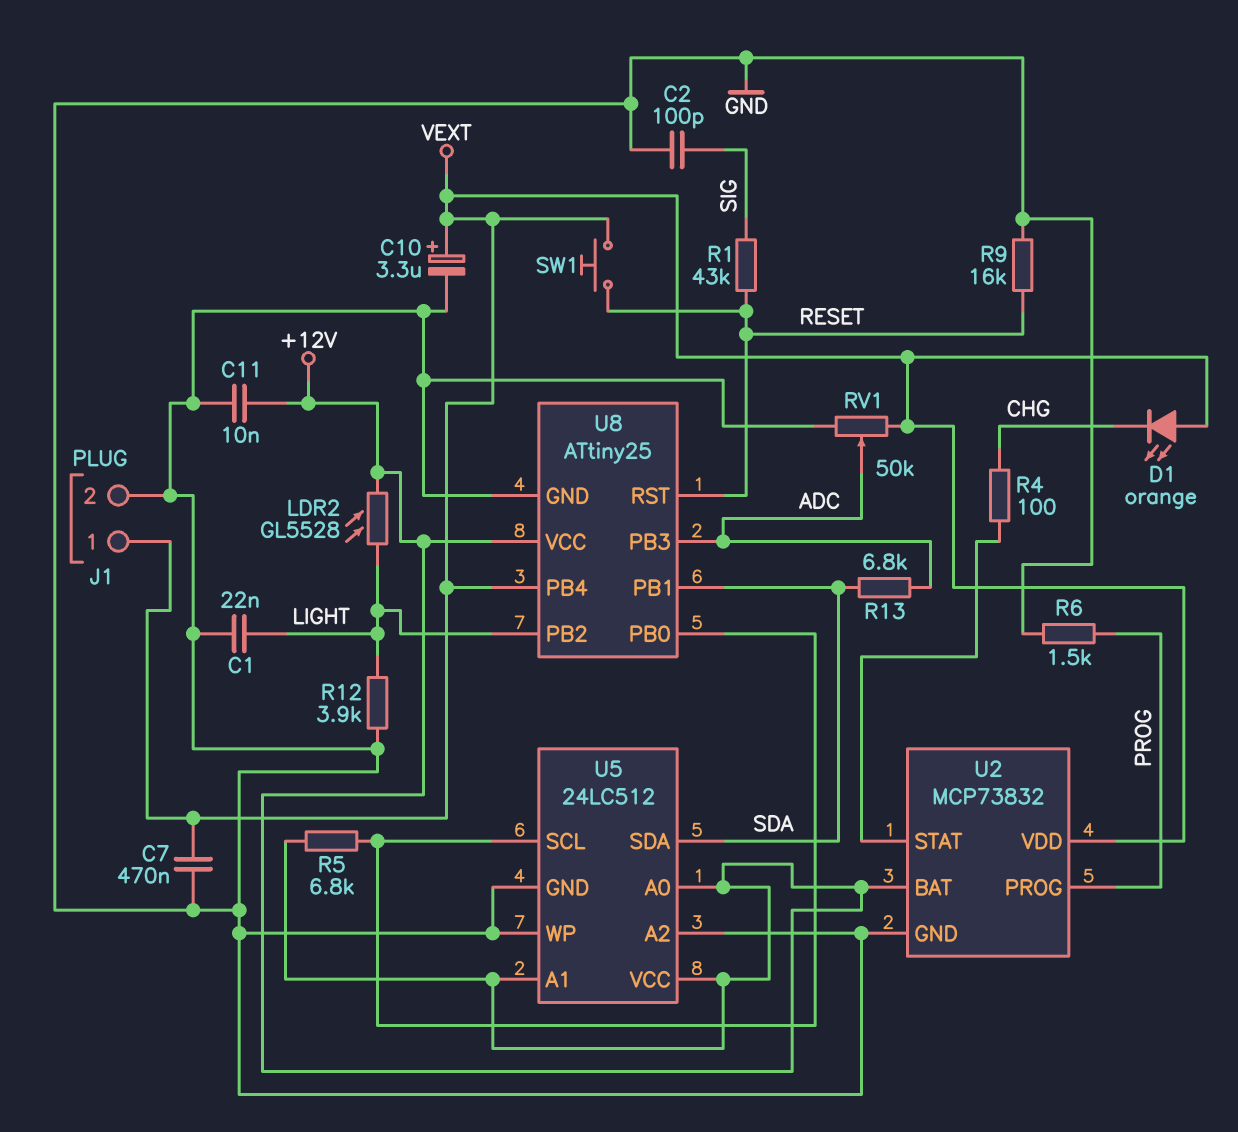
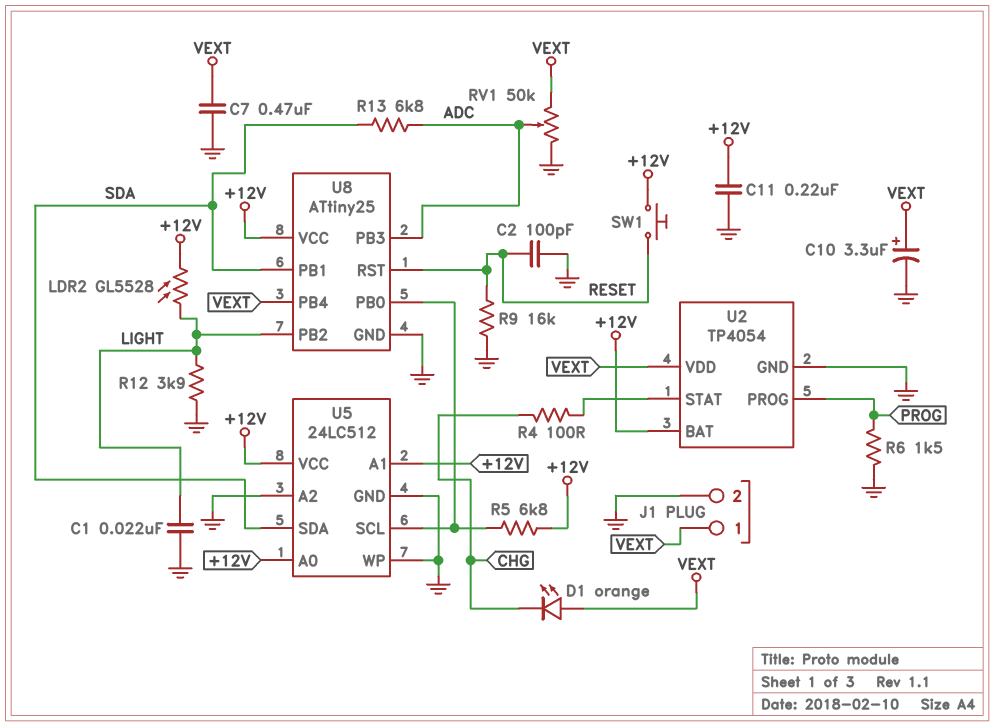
C2: 100pF (GND, SIG) -> 100pF (GND, RESET)
C11: 10nF (+12V, GND) -> 220nF (+12V, GND)
R1: 43k (RESET, SIG) -> none
SW1: button (RESET, VEXT) -> button (+12V, RESET)
U2: MCP73832 -> TP4054

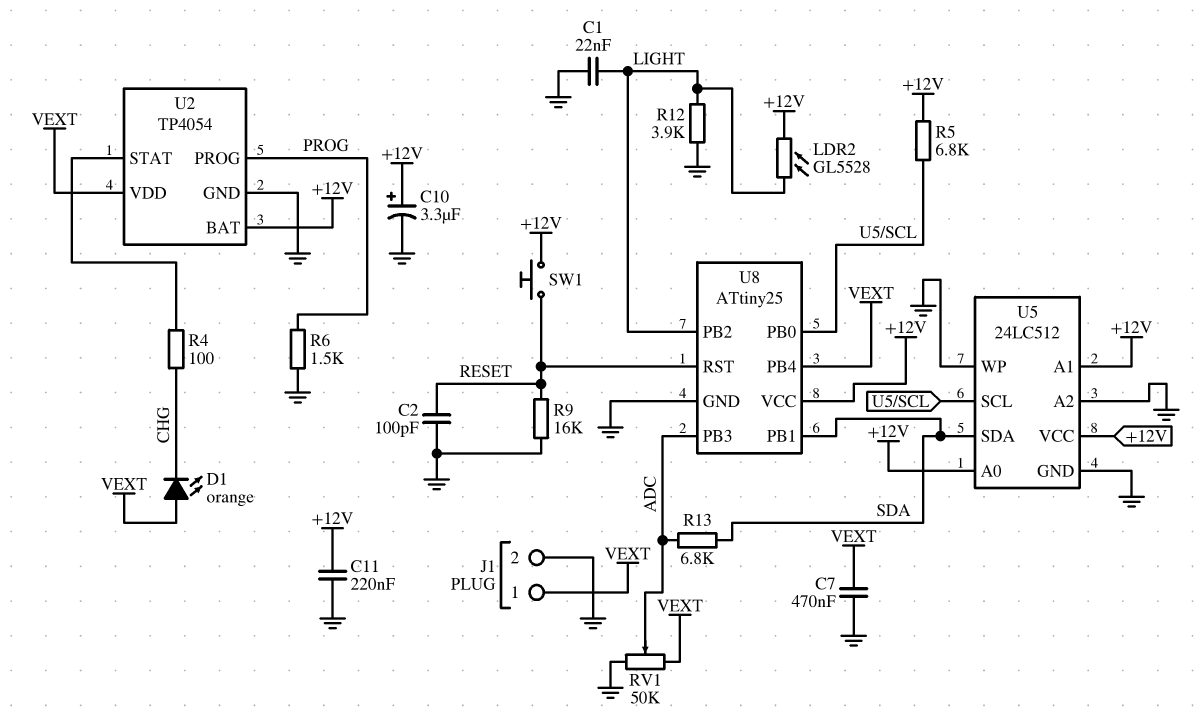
C10: 3.3uF (plus VEXT, minus GND) -> 3.3uF (plus +12V, minus GND)

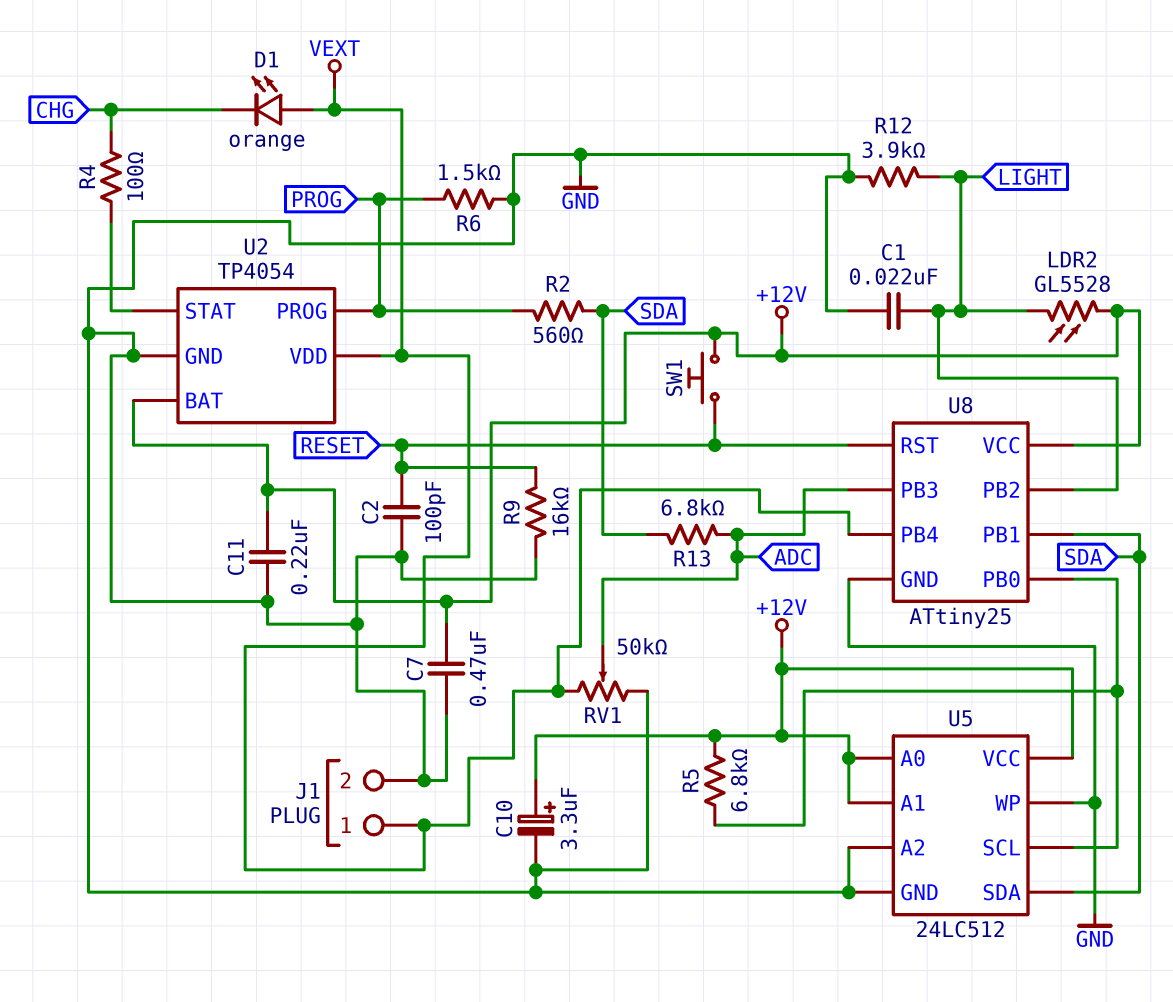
C7: 470nF (GND, VEXT) -> 470nF (+12V, GND)
R2: none -> 560 (PROG, SDA)

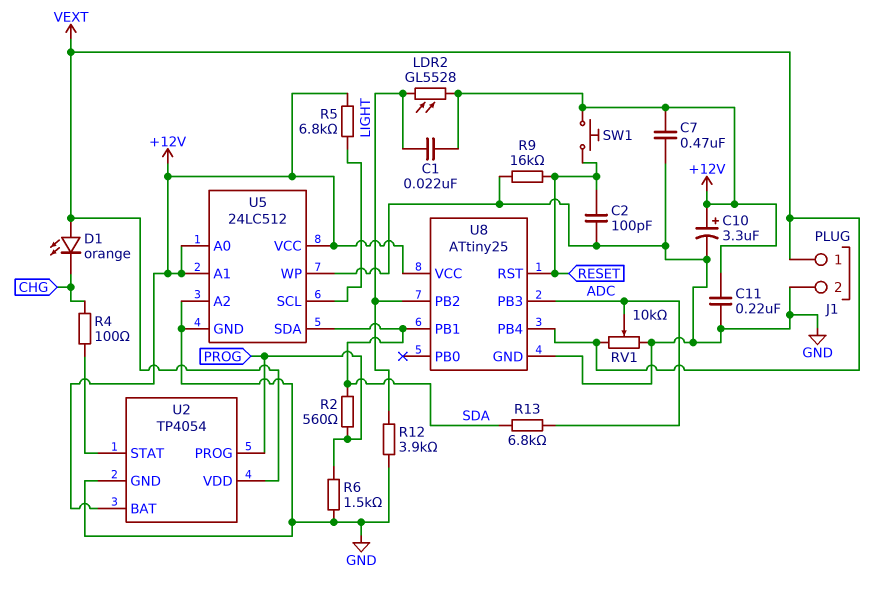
C1: 22nF (GND, LIGHT) -> 22nF (+12V, LIGHT)
RV1: 50k (GND, VEXT, wiper ADC) -> 10k (GND, VEXT, wiper ADC)
U8 pin PB0: U5/SCL -> none

